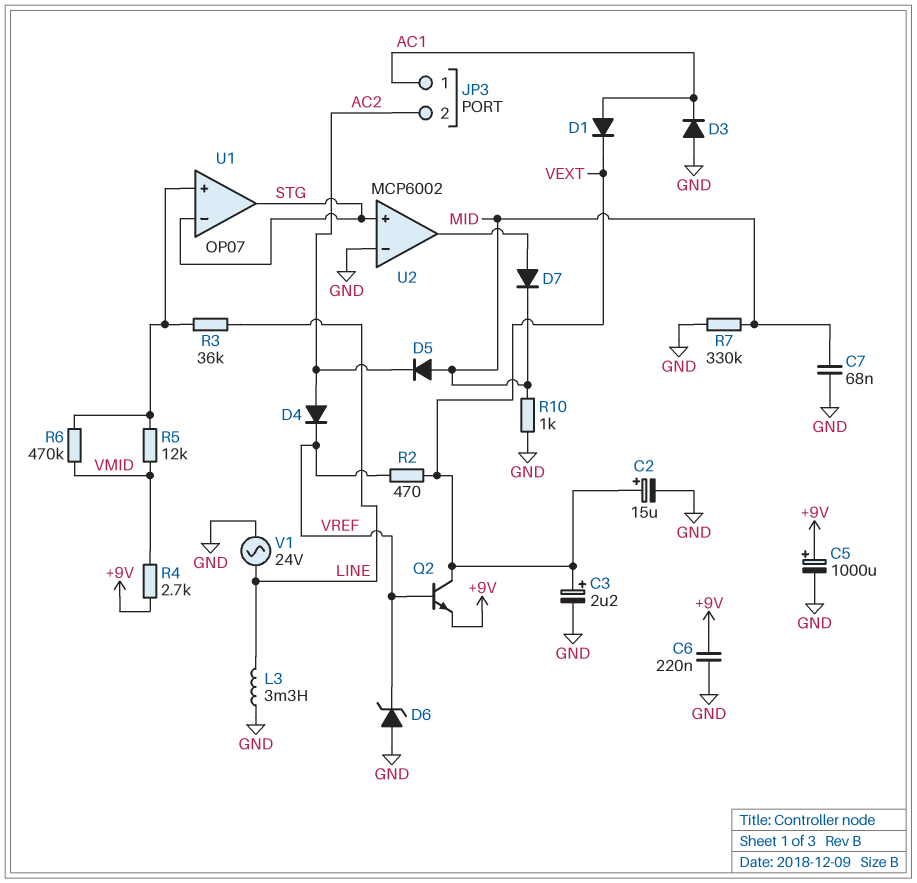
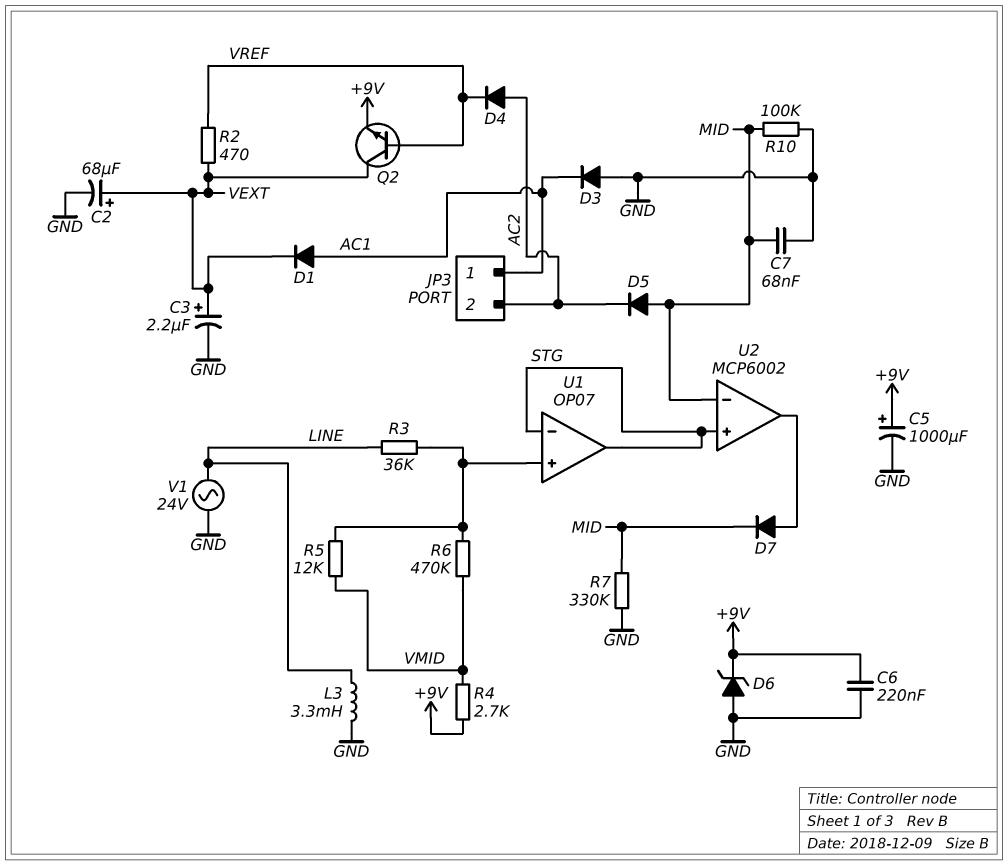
C2: 15uF (plus VEXT, minus GND) -> 68uF (plus VEXT, minus GND)
D6: zener (A GND, K VREF) -> zener (A GND, K +9V)
R10: 1k (GND, MID) -> 100k (GND, MID)
U2 pin in-: GND -> MID

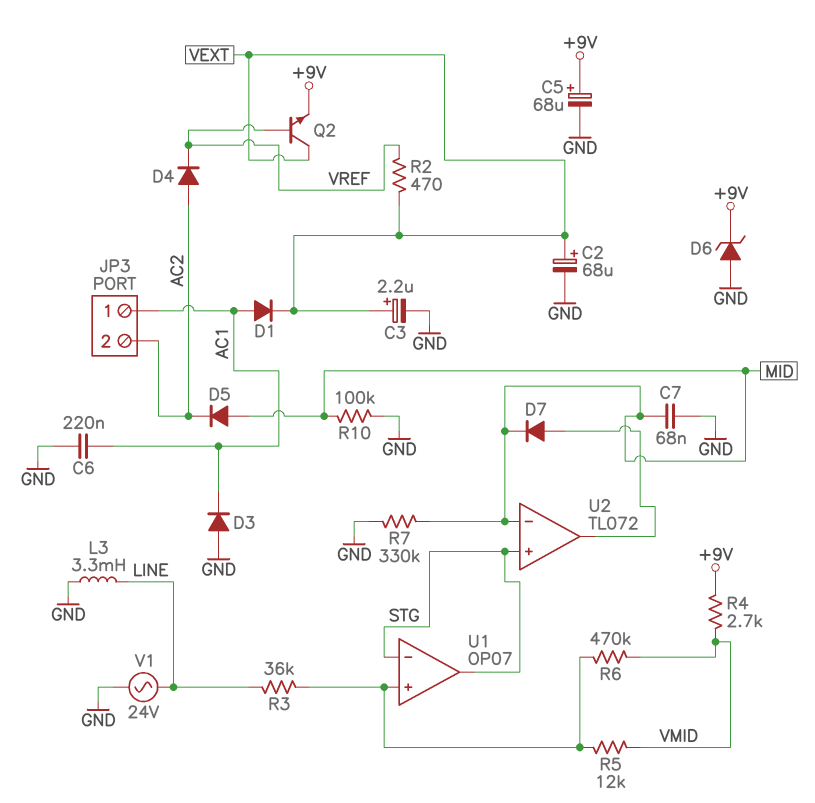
C5: 1000uF (plus +9V, minus GND) -> 68uF (plus +9V, minus GND)
C6: 220nF (+9V, GND) -> 220nF (AC1, GND)
U2: MCP6002 -> TL072

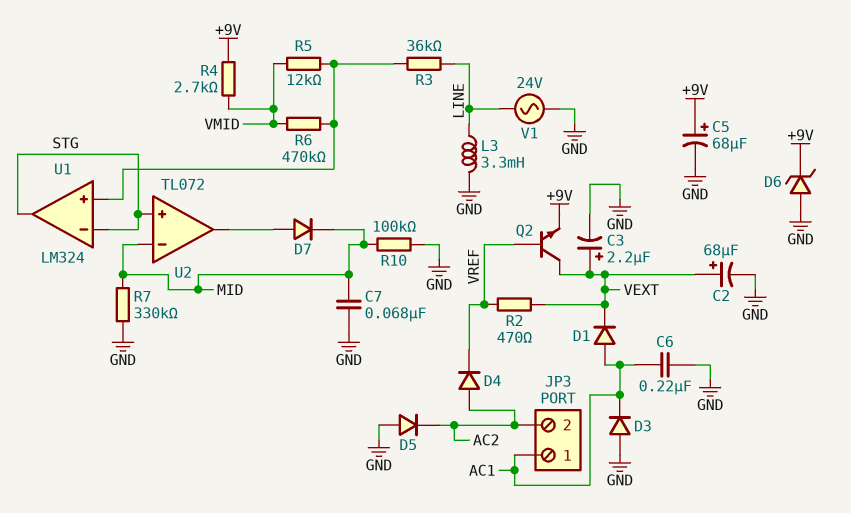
D5: diode (A MID, K AC2) -> diode (A GND, K AC2)
U1: OP07 -> LM324

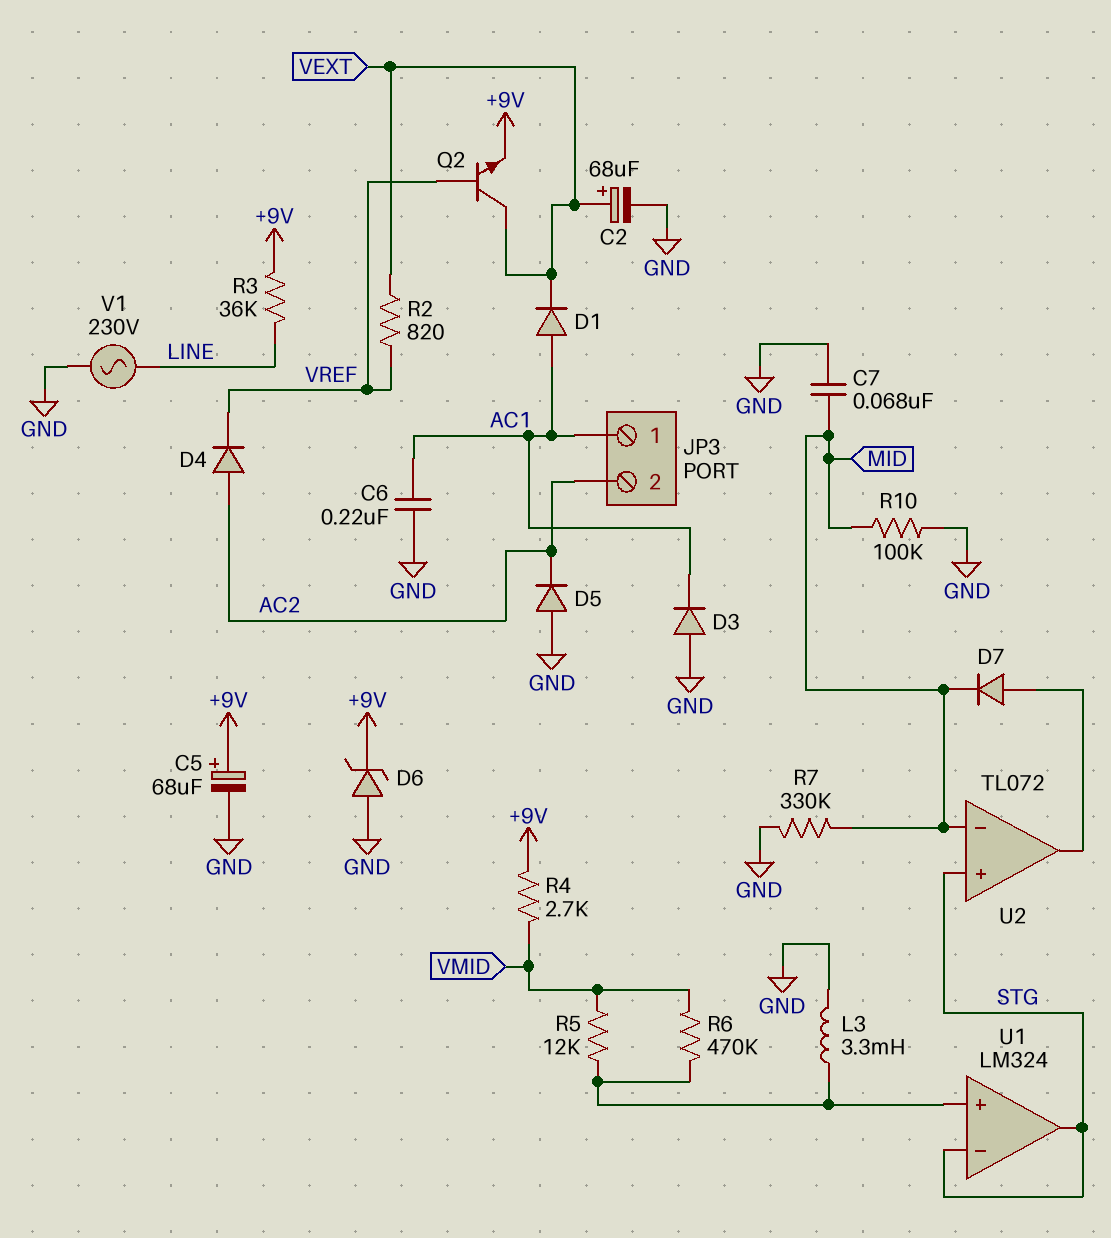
C3: 2.2uF (plus VEXT, minus GND) -> none
L3: 3.3mH (GND, LINE) -> 3.3mH (GND, U1/in+)
R2: 470 (VEXT, VREF) -> 820 (VEXT, VREF)
R3: 36k (LINE, U1/in+) -> 36k (+9V, LINE)
V1: AC 24V (GND, LINE) -> AC 230V (GND, LINE)

